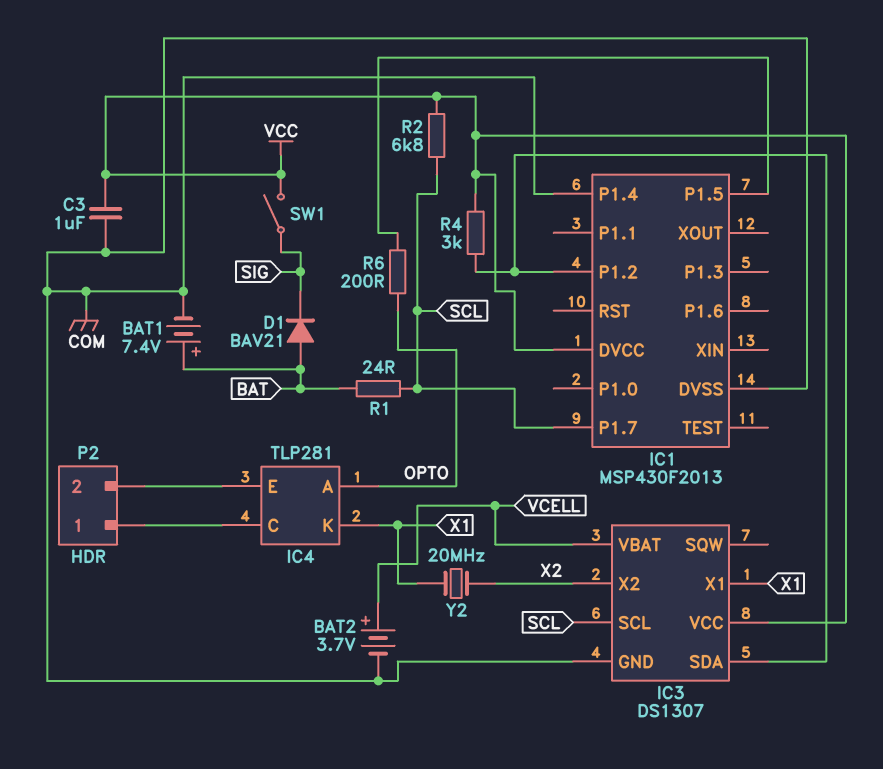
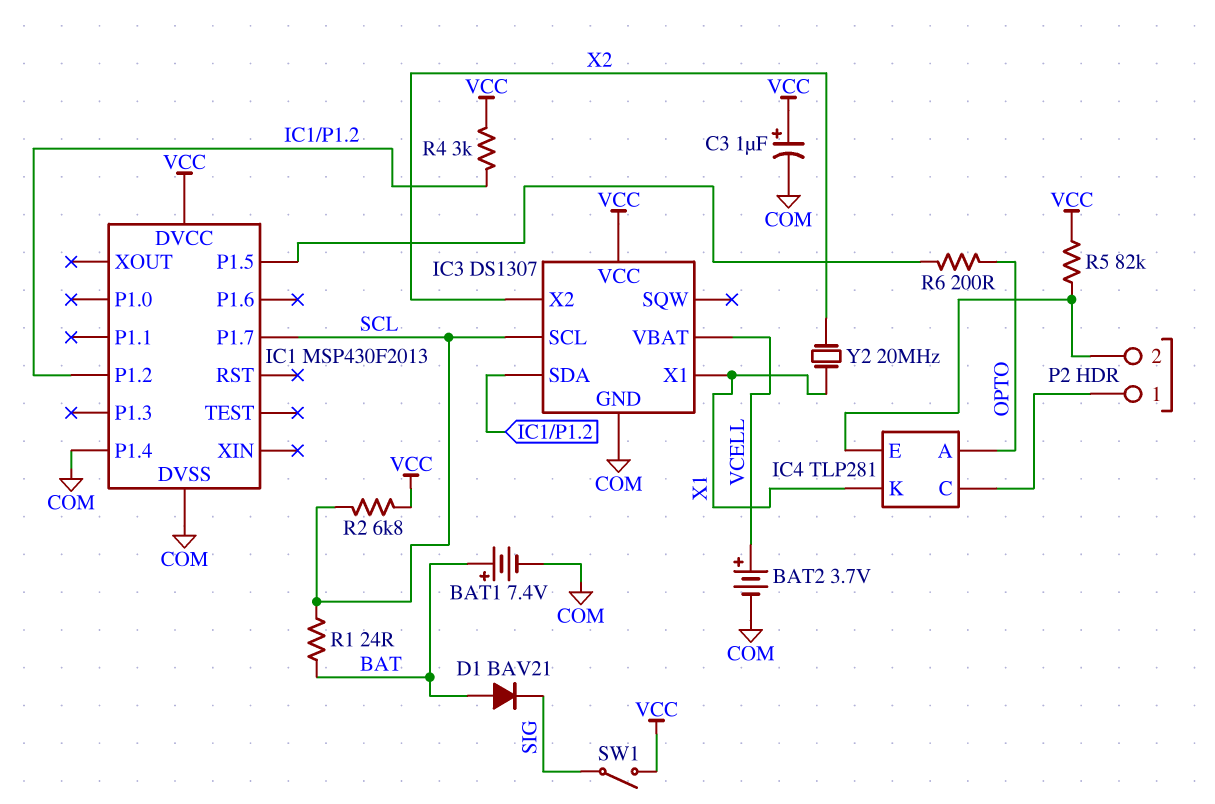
C3: 1uF (COM, VCC) -> 1uF (plus VCC, minus COM)
R5: none -> 82k (IC4/E, VCC)

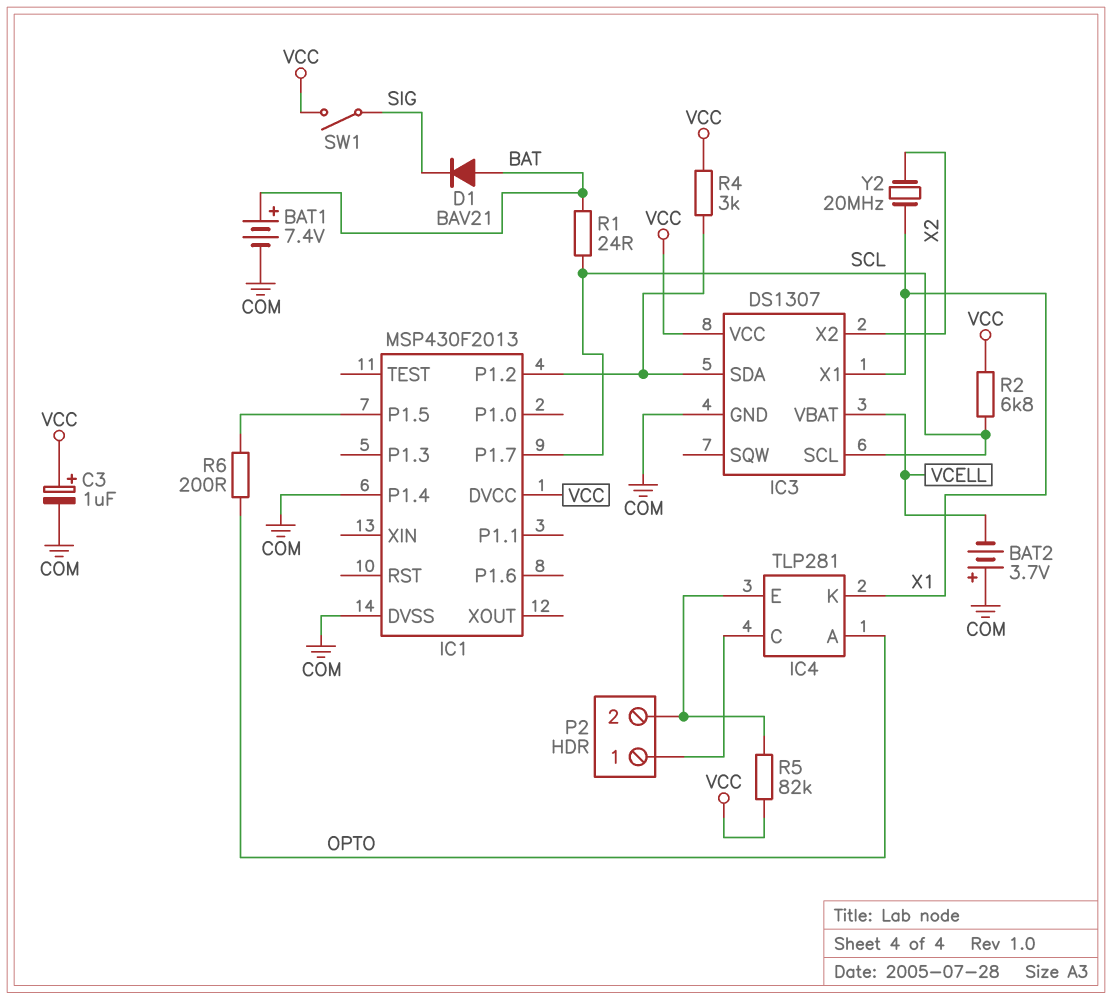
BAT2: 3.7V (plus VCELL, minus COM) -> 3.7V (plus COM, minus VCELL)

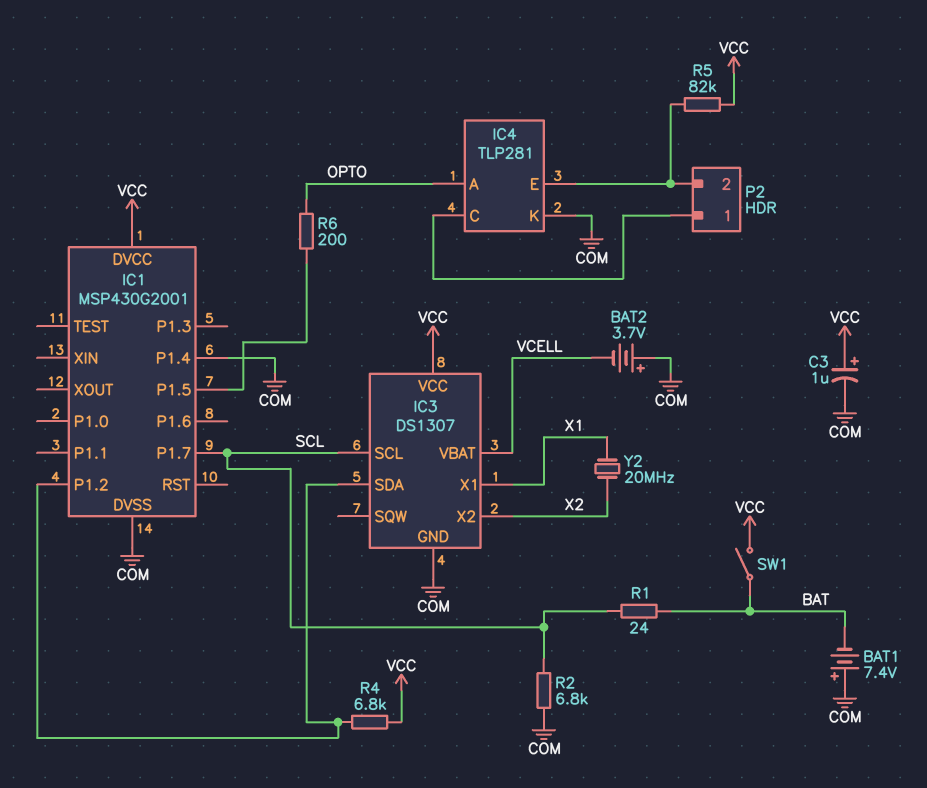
BAT1: 7.4V (plus BAT, minus COM) -> 7.4V (plus COM, minus BAT)
D1: diode BAV21 (A BAT, K SIG) -> none
IC1: MSP430F2013 -> MSP430G2001
IC4 pin K: X1 -> COM
R2: 6.8k (SCL, VCC) -> 6.8k (COM, SCL)
R4: 3k (IC1/P1.2, VCC) -> 6.8k (IC1/P1.2, VCC)
SW1: switch (SIG, VCC) -> switch (BAT, VCC)

